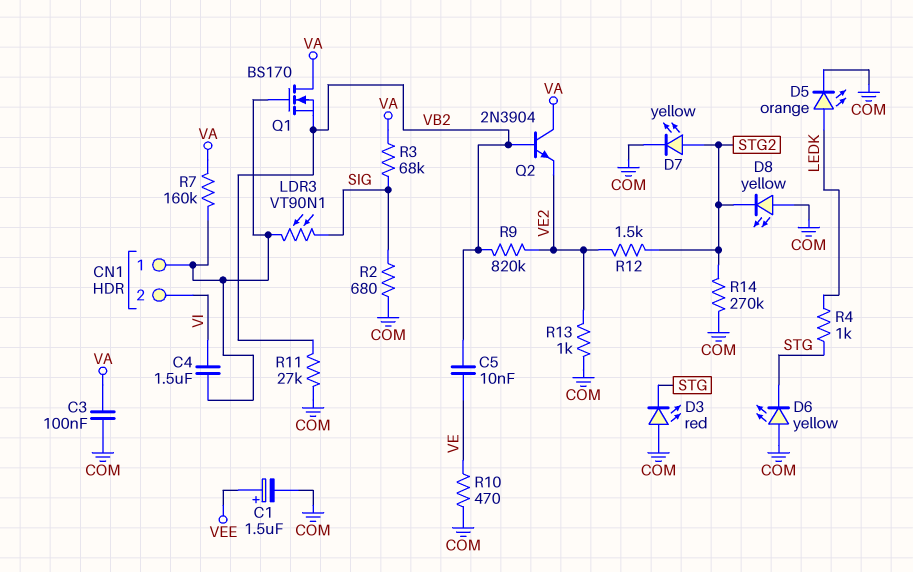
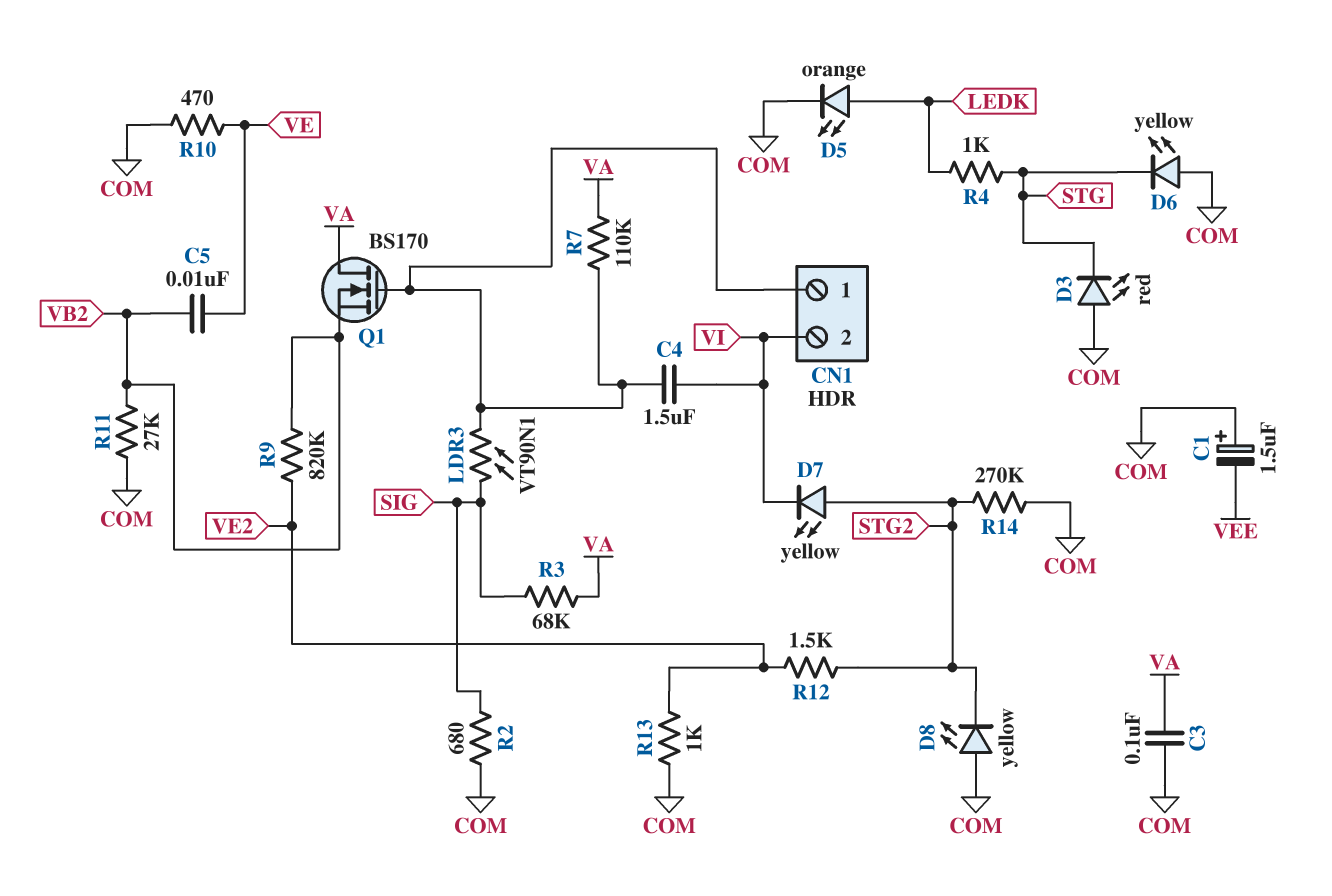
C1: 1.5uF (plus VEE, minus COM) -> 1.5uF (plus COM, minus VEE)
D7: LED yellow (A STG2, K COM) -> LED yellow (A STG2, K VI)
Q2: NPN 2N3904 (B VB2, C VA, E VE2) -> none
R7: 160k (CN1/1, VA) -> 110k (CN1/1, VA)

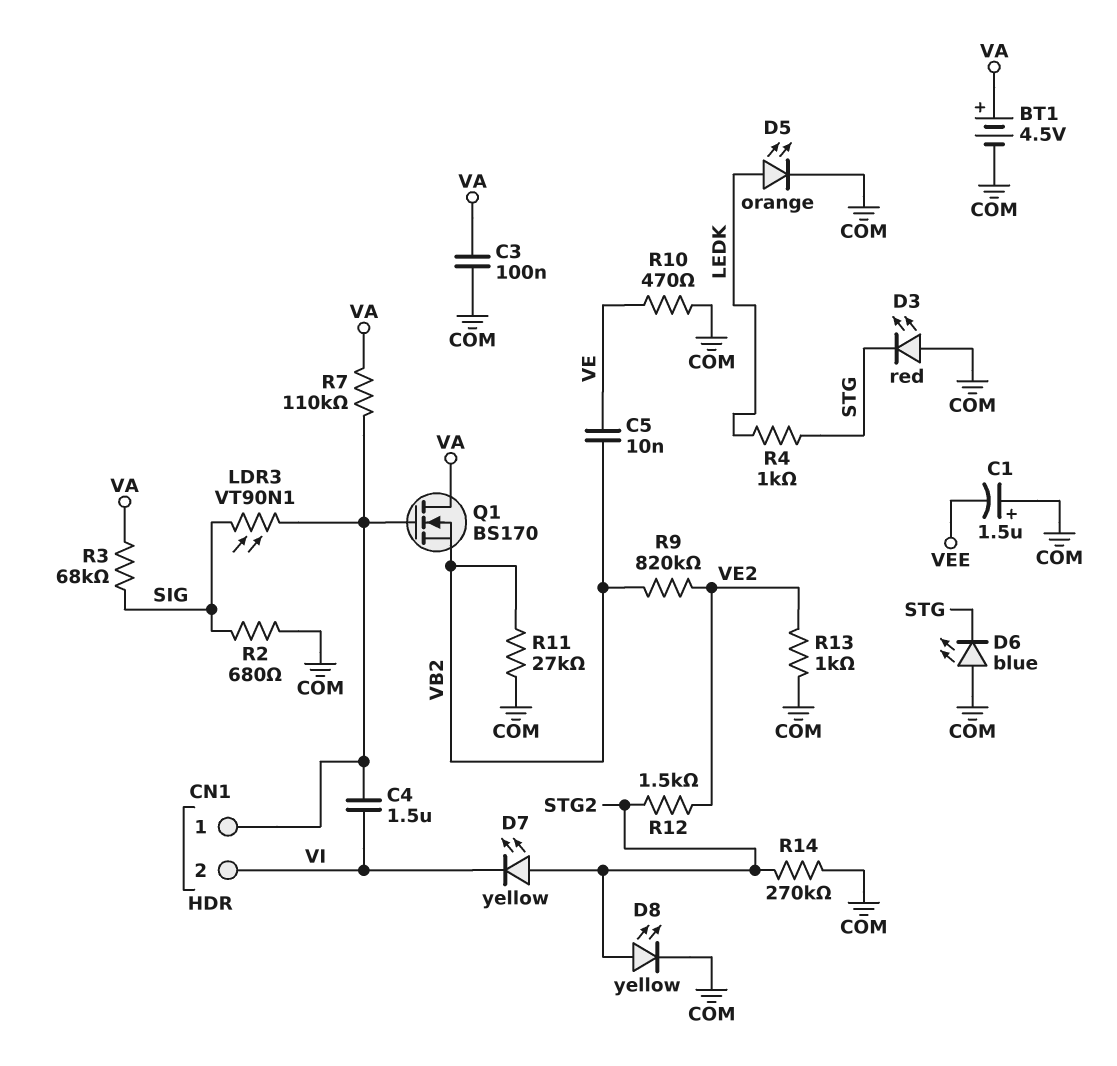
BT1: none -> 4.5V (plus VA, minus COM)
D6: LED yellow (A COM, K STG) -> LED blue (A COM, K STG)
D8: LED yellow (A COM, K STG2) -> LED yellow (A STG2, K COM)

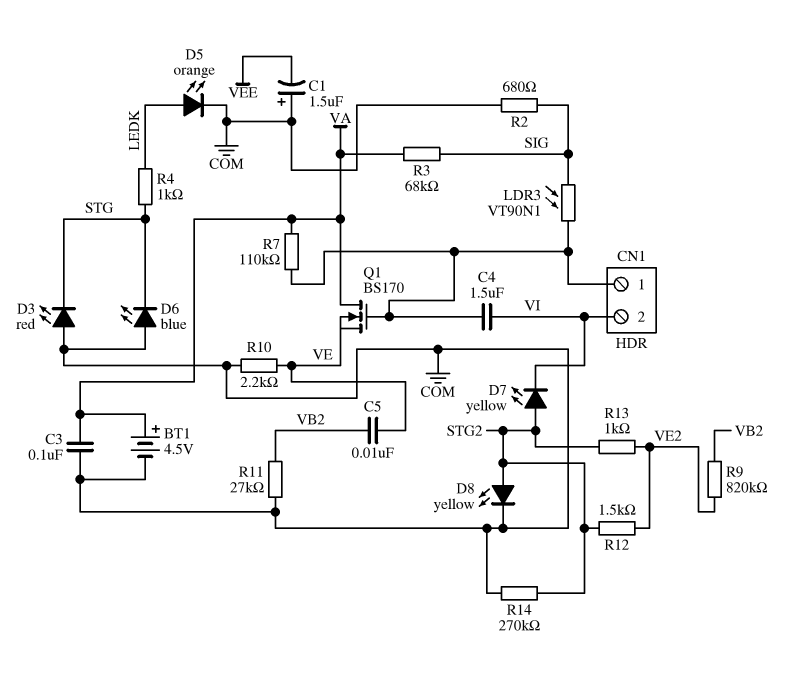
Q1: NMOS BS170 (G CN1/1, D VA, S VB2) -> NMOS BS170 (G CN1/1, D VA, S VE)
R10: 470 (COM, VE) -> 2.2k (COM, VE)
R13: 1k (COM, VE2) -> 1k (STG2, VE2)

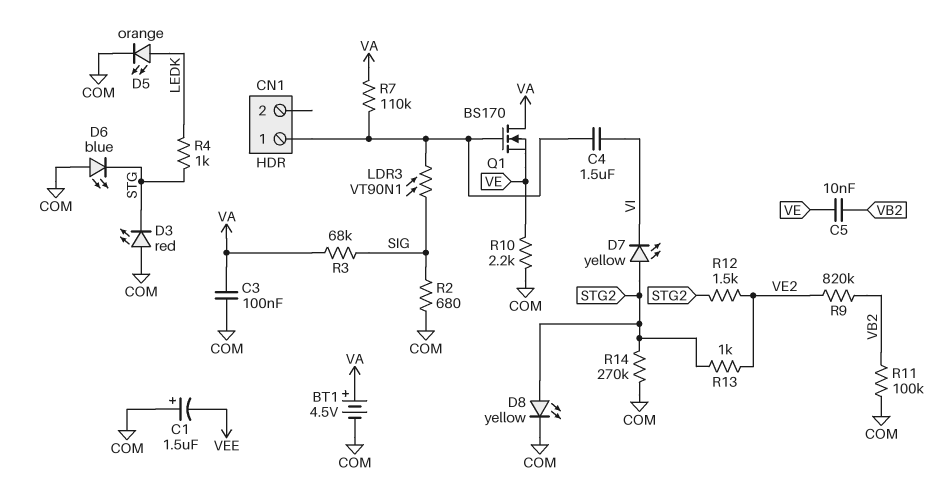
CN1 pin 2: VI -> none
R11: 27k (COM, VB2) -> 100k (COM, VB2)

